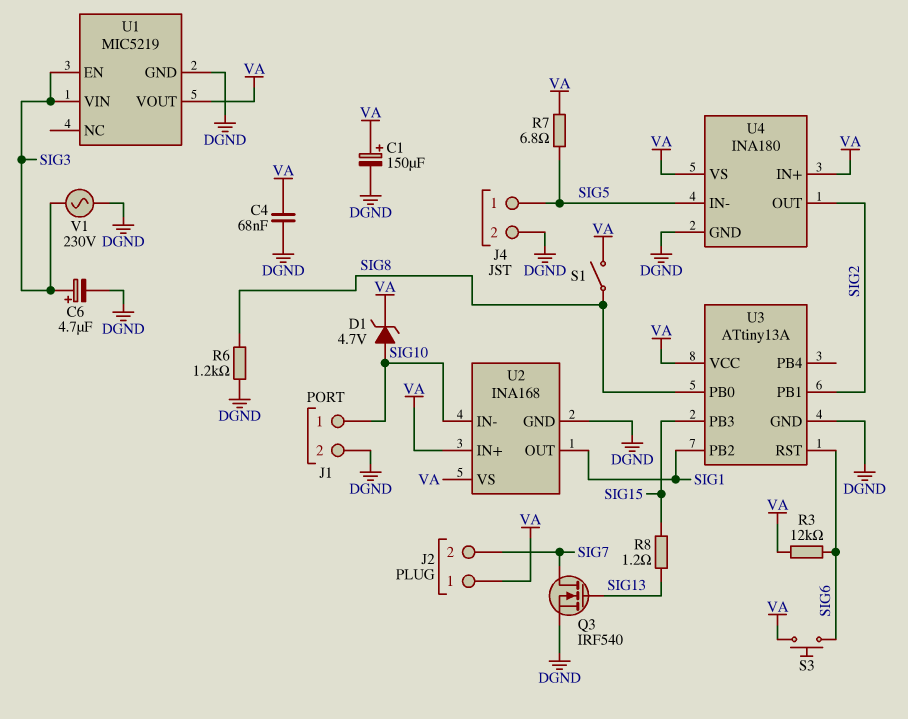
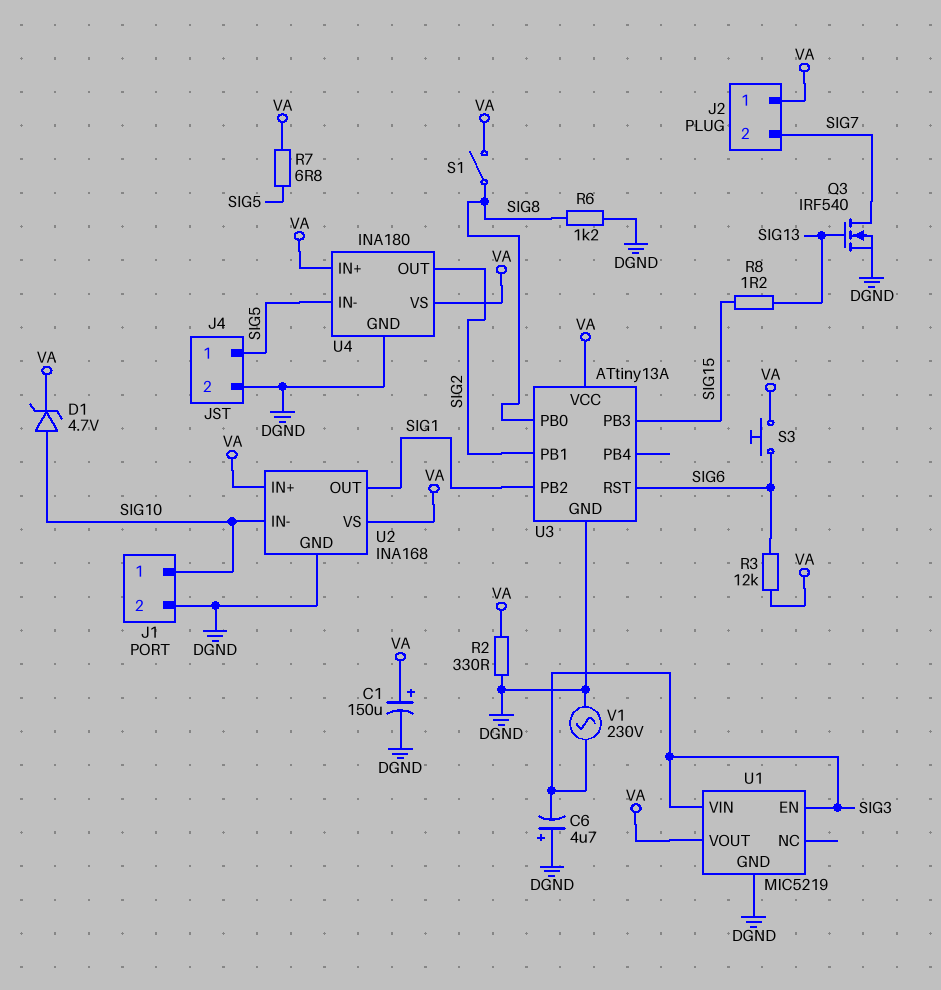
C4: 68nF (DGND, VA) -> none
C6: 4.7uF (plus SIG3, minus DGND) -> 4.7uF (plus DGND, minus SIG3)
R2: none -> 330 (DGND, VA)

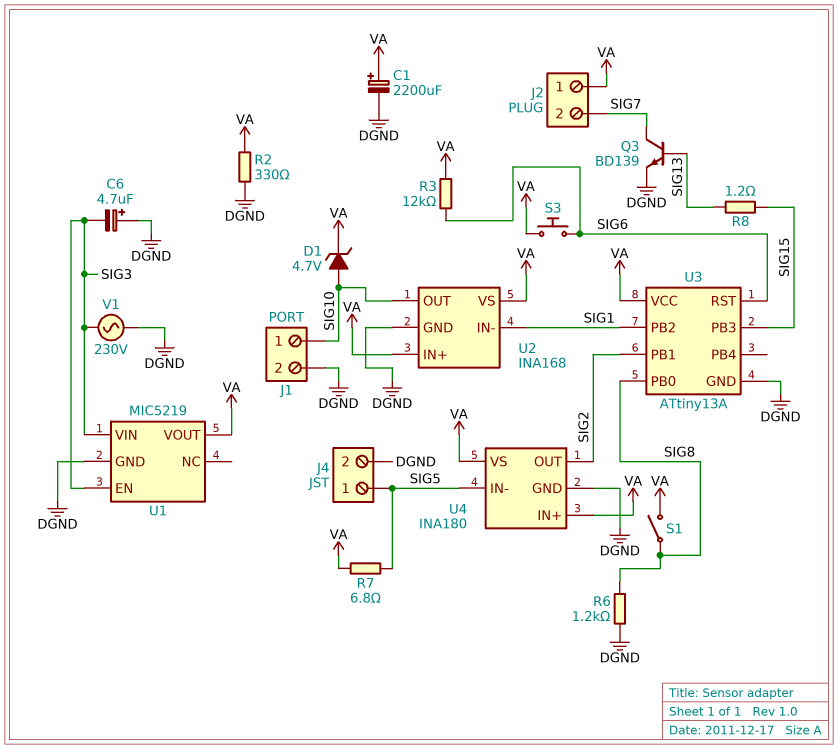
C1: 150uF (plus VA, minus DGND) -> 2200uF (plus VA, minus DGND)
Q3: NMOS IRF540 (G SIG13, D SIG7, S DGND) -> NPN BD139 (B SIG13, C SIG7, E DGND)
U2 pin IN-: SIG10 -> SIG1
U2 pin OUT: SIG1 -> SIG10

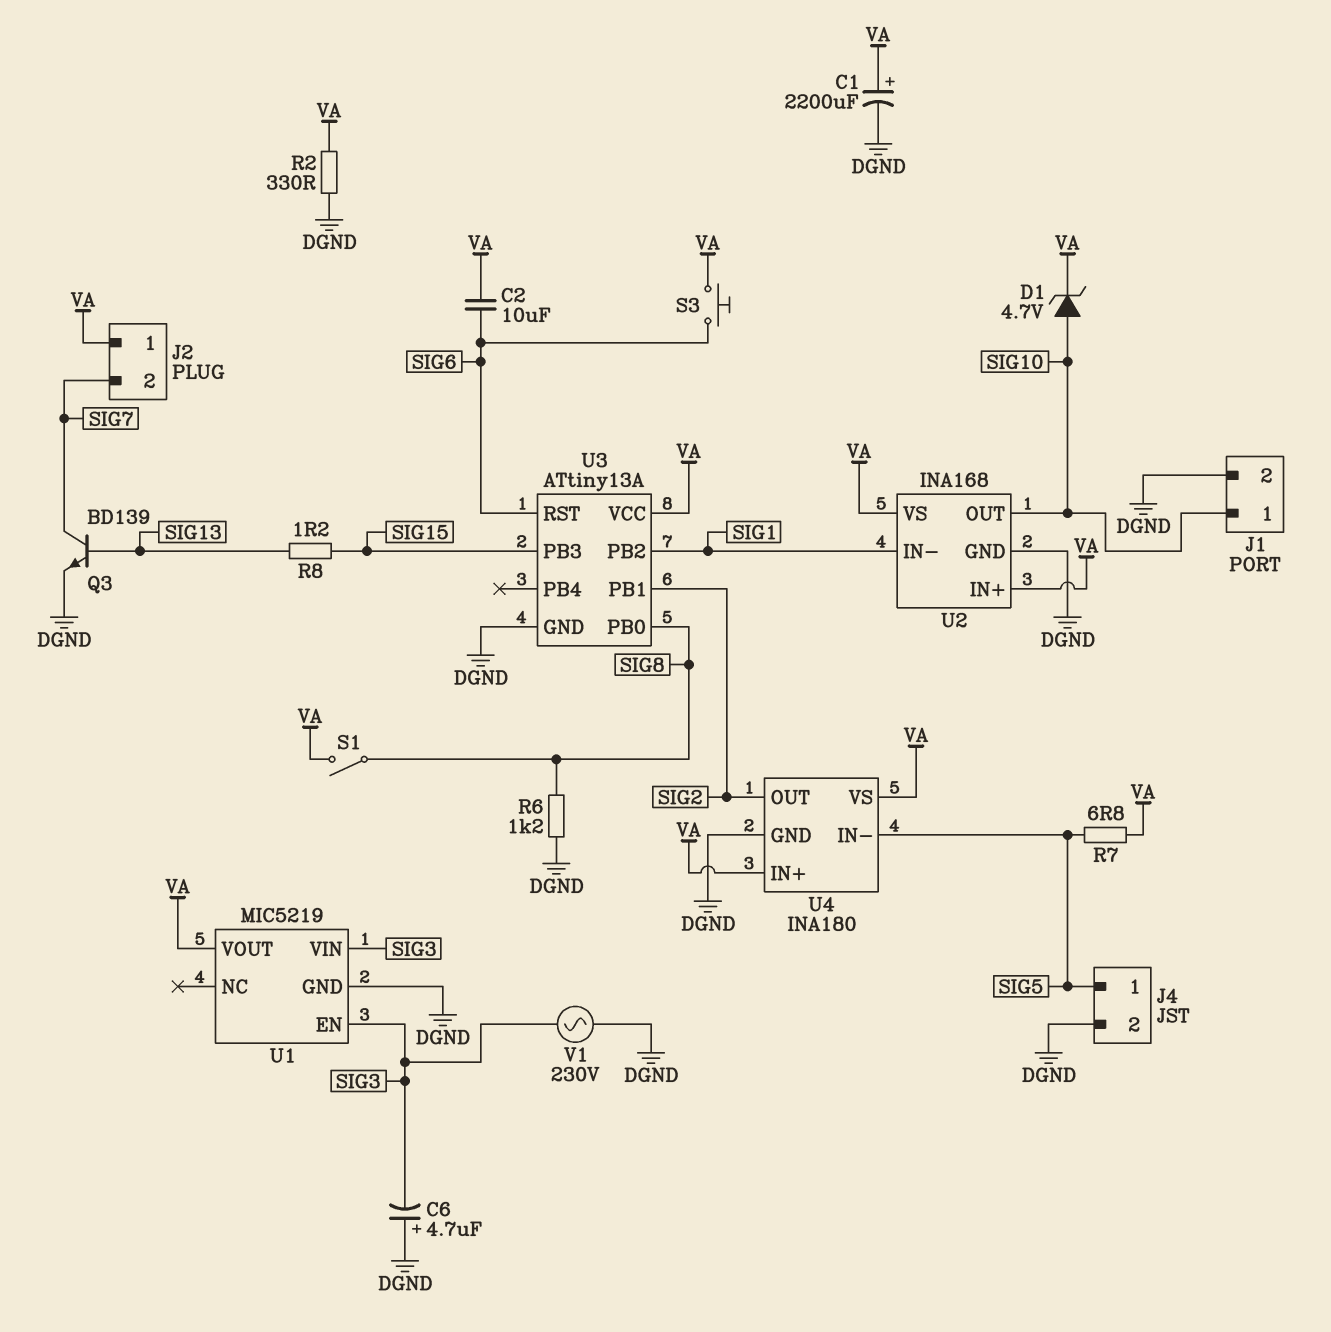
C2: none -> 10uF (SIG6, VA)
R3: 12k (SIG6, VA) -> none

